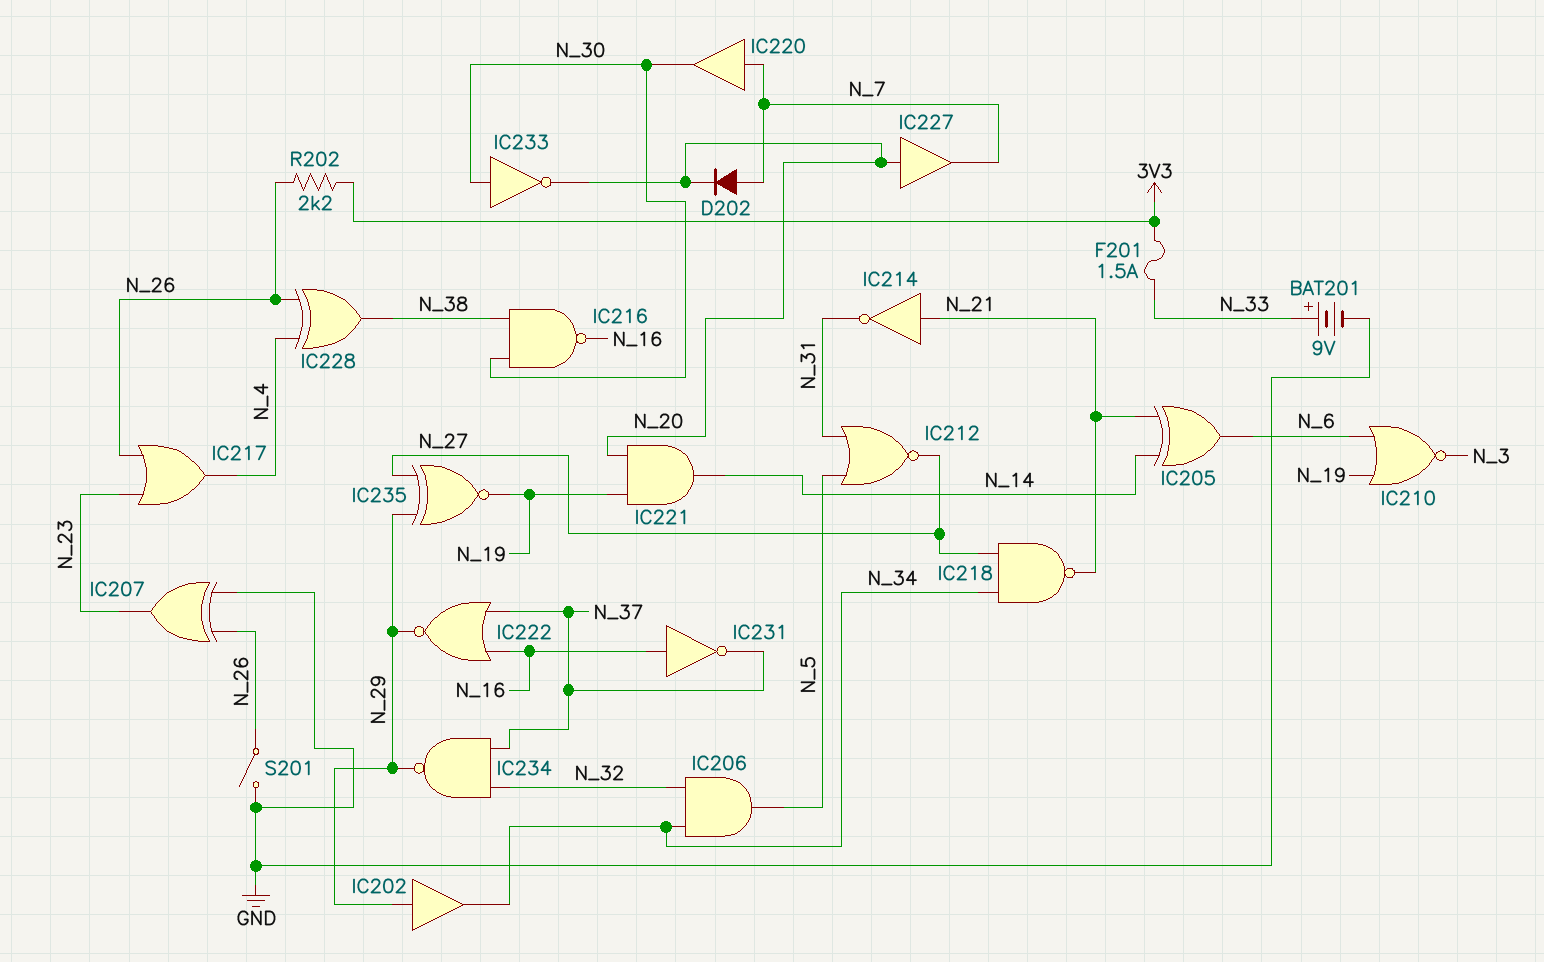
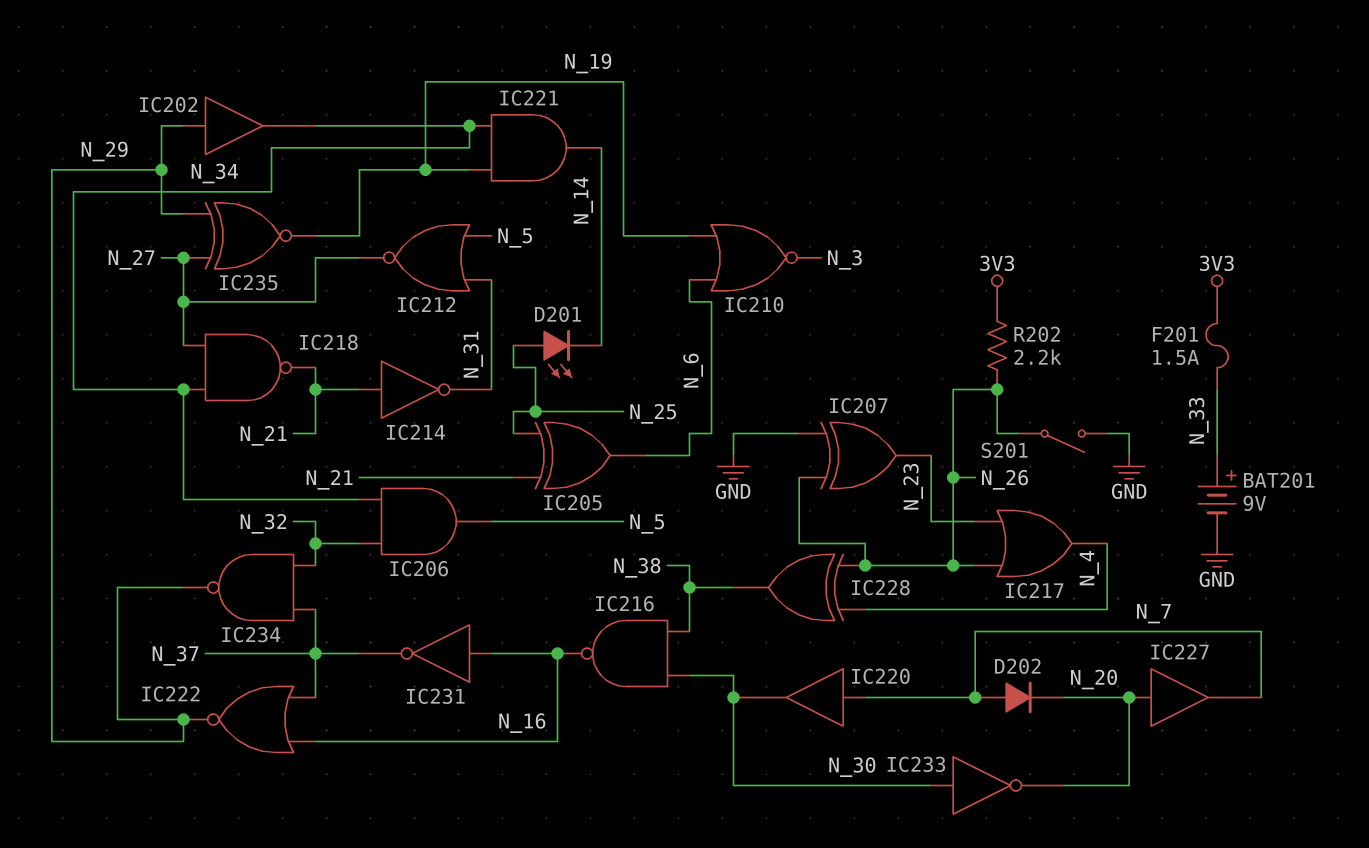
D201: none -> LED (A N_25, K N_14)
IC205: XOR (in N_14, in N_21, out N_6) -> XOR (in N_21, in N_25, out N_6)
IC221: AND (in N_19, in N_20, out N_14) -> AND (in N_19, in N_34, out N_14)

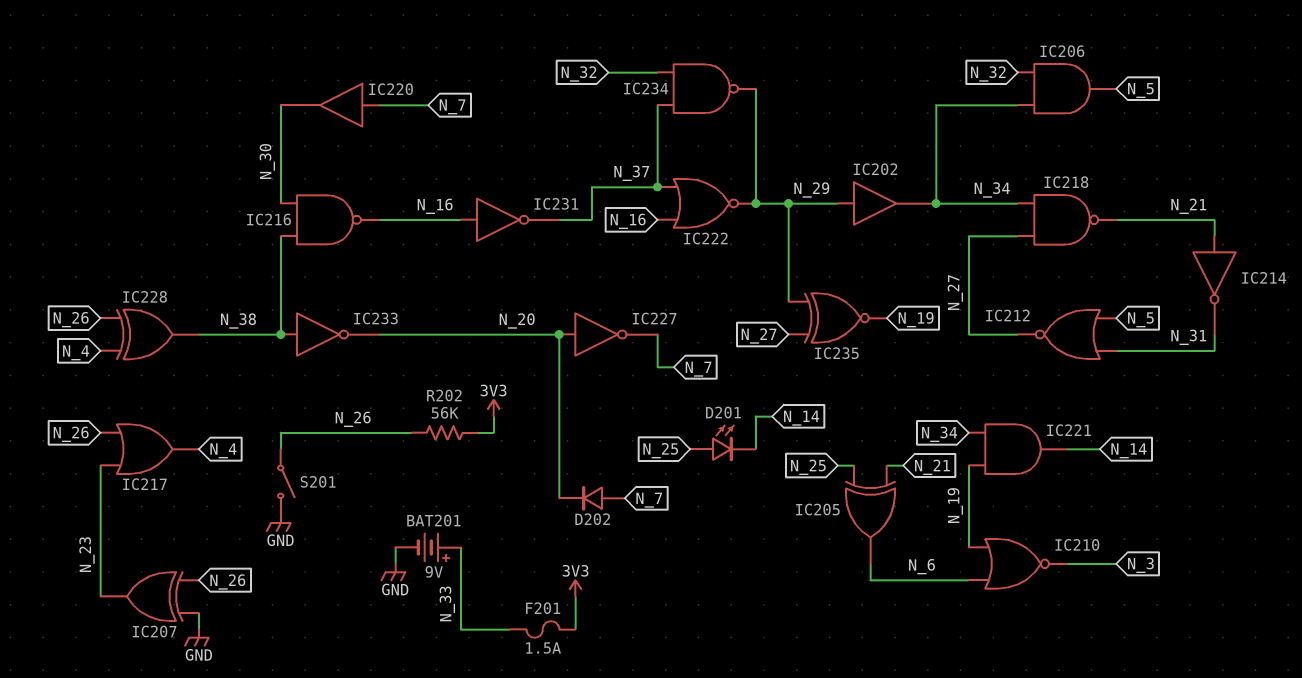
IC227: buffer (in N_20, out N_7) -> NOT (in N_20, out N_7)
IC233: NOT (in N_30, out N_20) -> NOT (in N_38, out N_20)
R202: 2.2k (3V3, N_26) -> 56k (3V3, N_26)

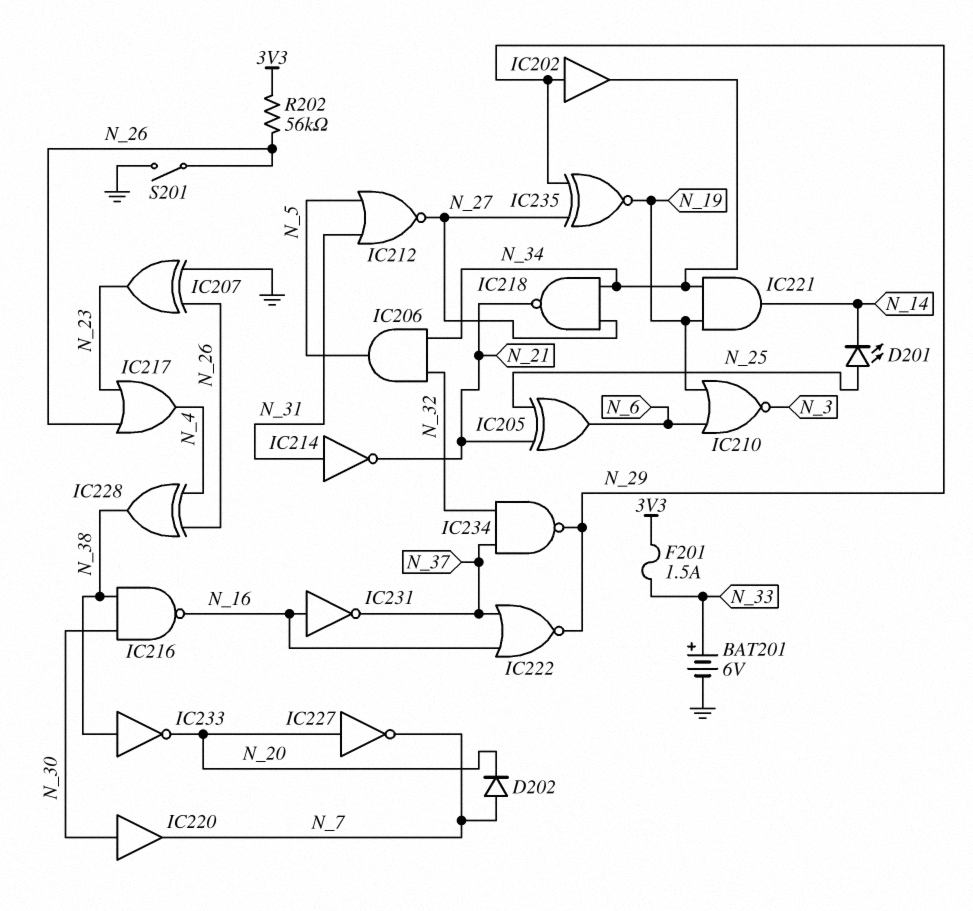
BAT201: 9V (plus N_33, minus GND) -> 6V (plus N_33, minus GND)
IC214: NOT (in N_21, out N_31) -> NOT (in N_31, out N_21)
IC220: buffer (in N_7, out N_30) -> buffer (in N_30, out N_7)

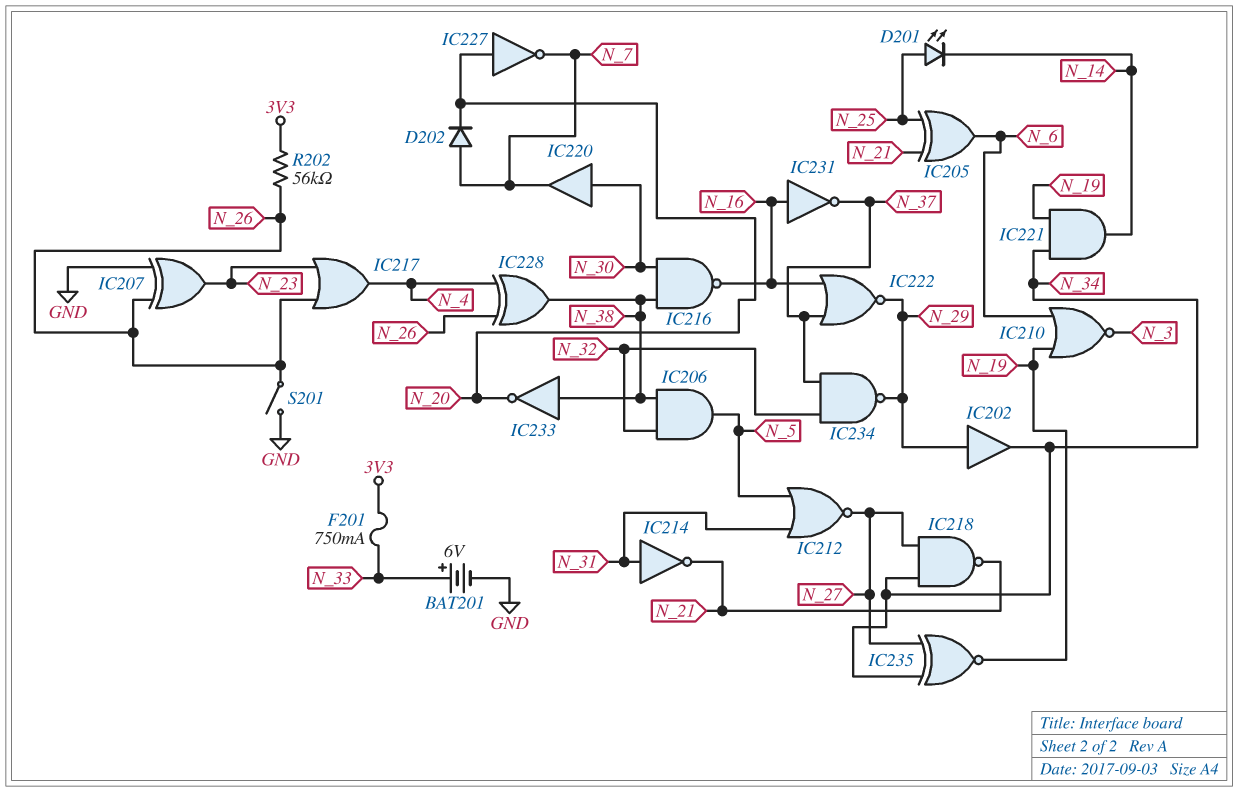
F201: 1.5A (3V3, N_33) -> 750mA (3V3, N_33)
IC206: AND (in N_32, in N_34, out N_5) -> AND (in N_32, in N_38, out N_5)
IC235: XNOR (in N_27, in N_29, out N_19) -> XNOR (in N_27, in N_34, out N_19)

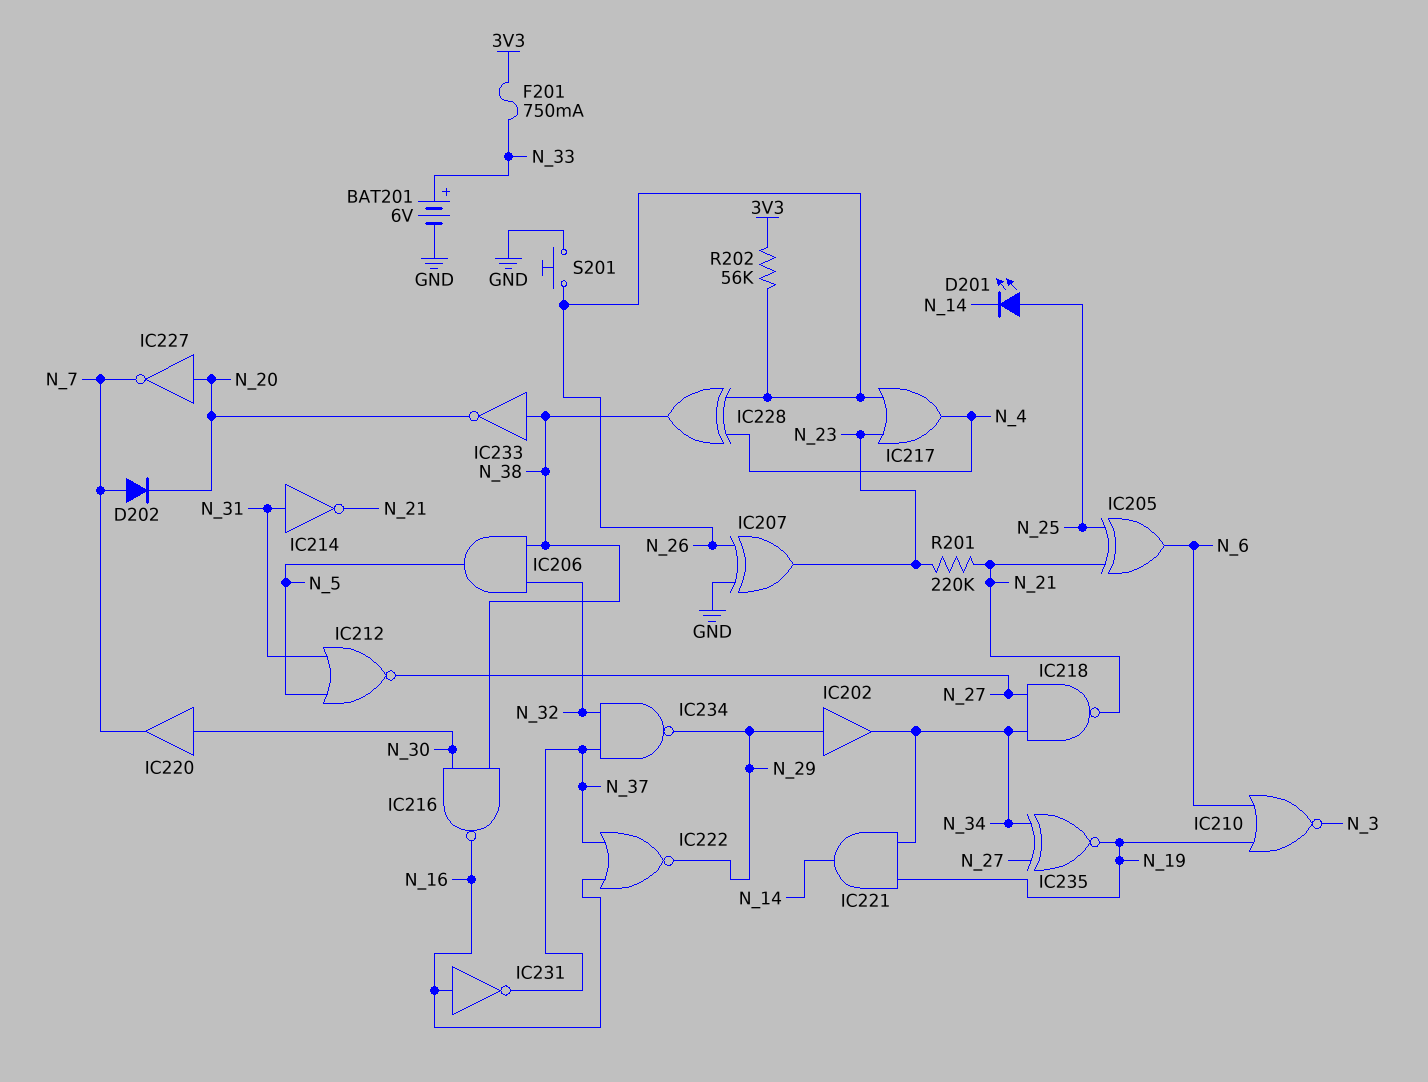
R201: none -> 220k (N_21, N_23)
S201: switch (GND, N_26) -> button (GND, N_26)

